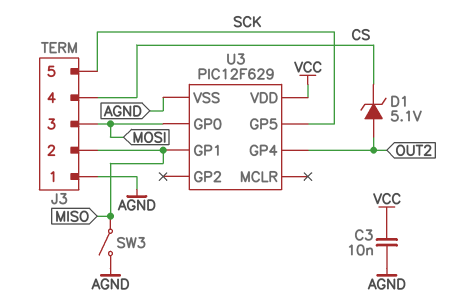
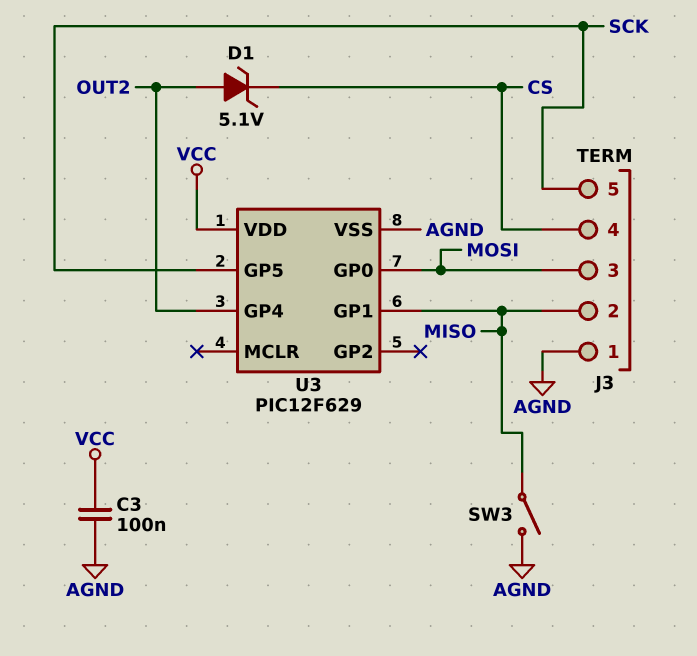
C3: 10nF (AGND, VCC) -> 100nF (AGND, VCC)

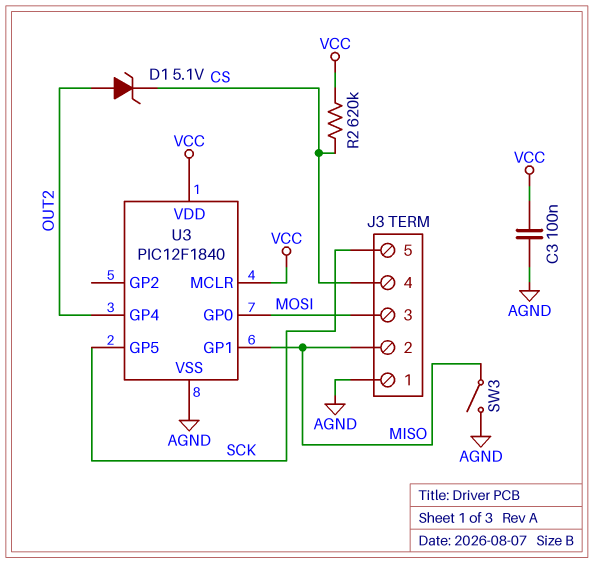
R2: none -> 620k (CS, VCC)
U3: PIC12F629 -> PIC12F1840
U3 pin MCLR: none -> VCC

